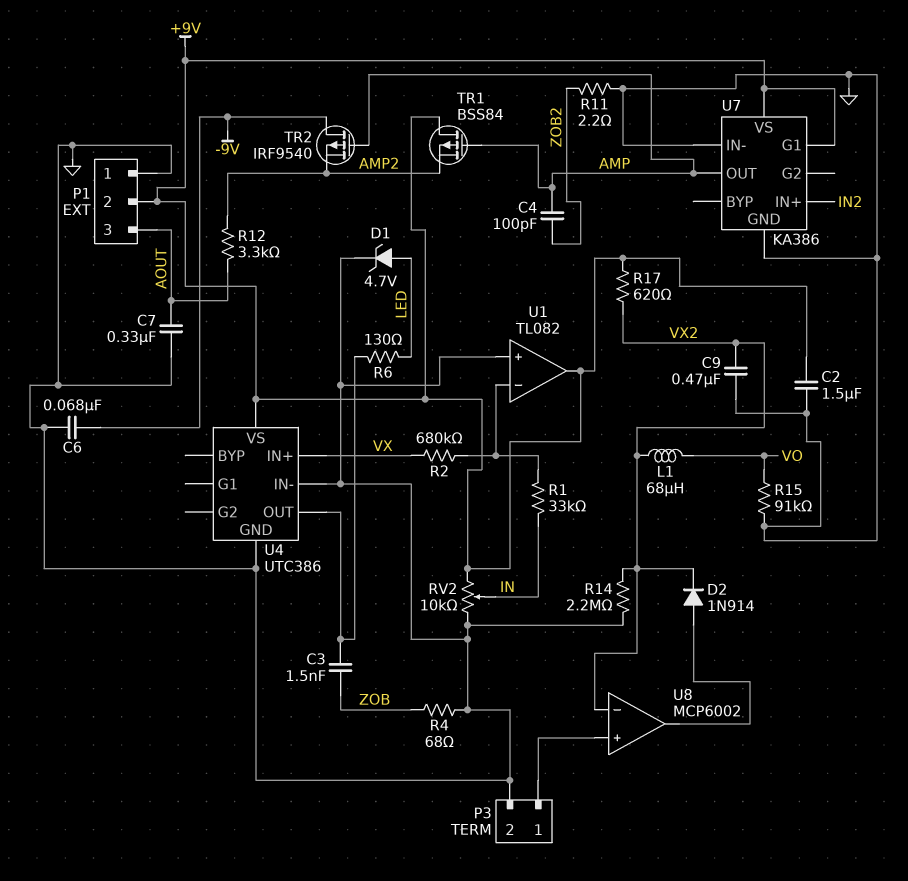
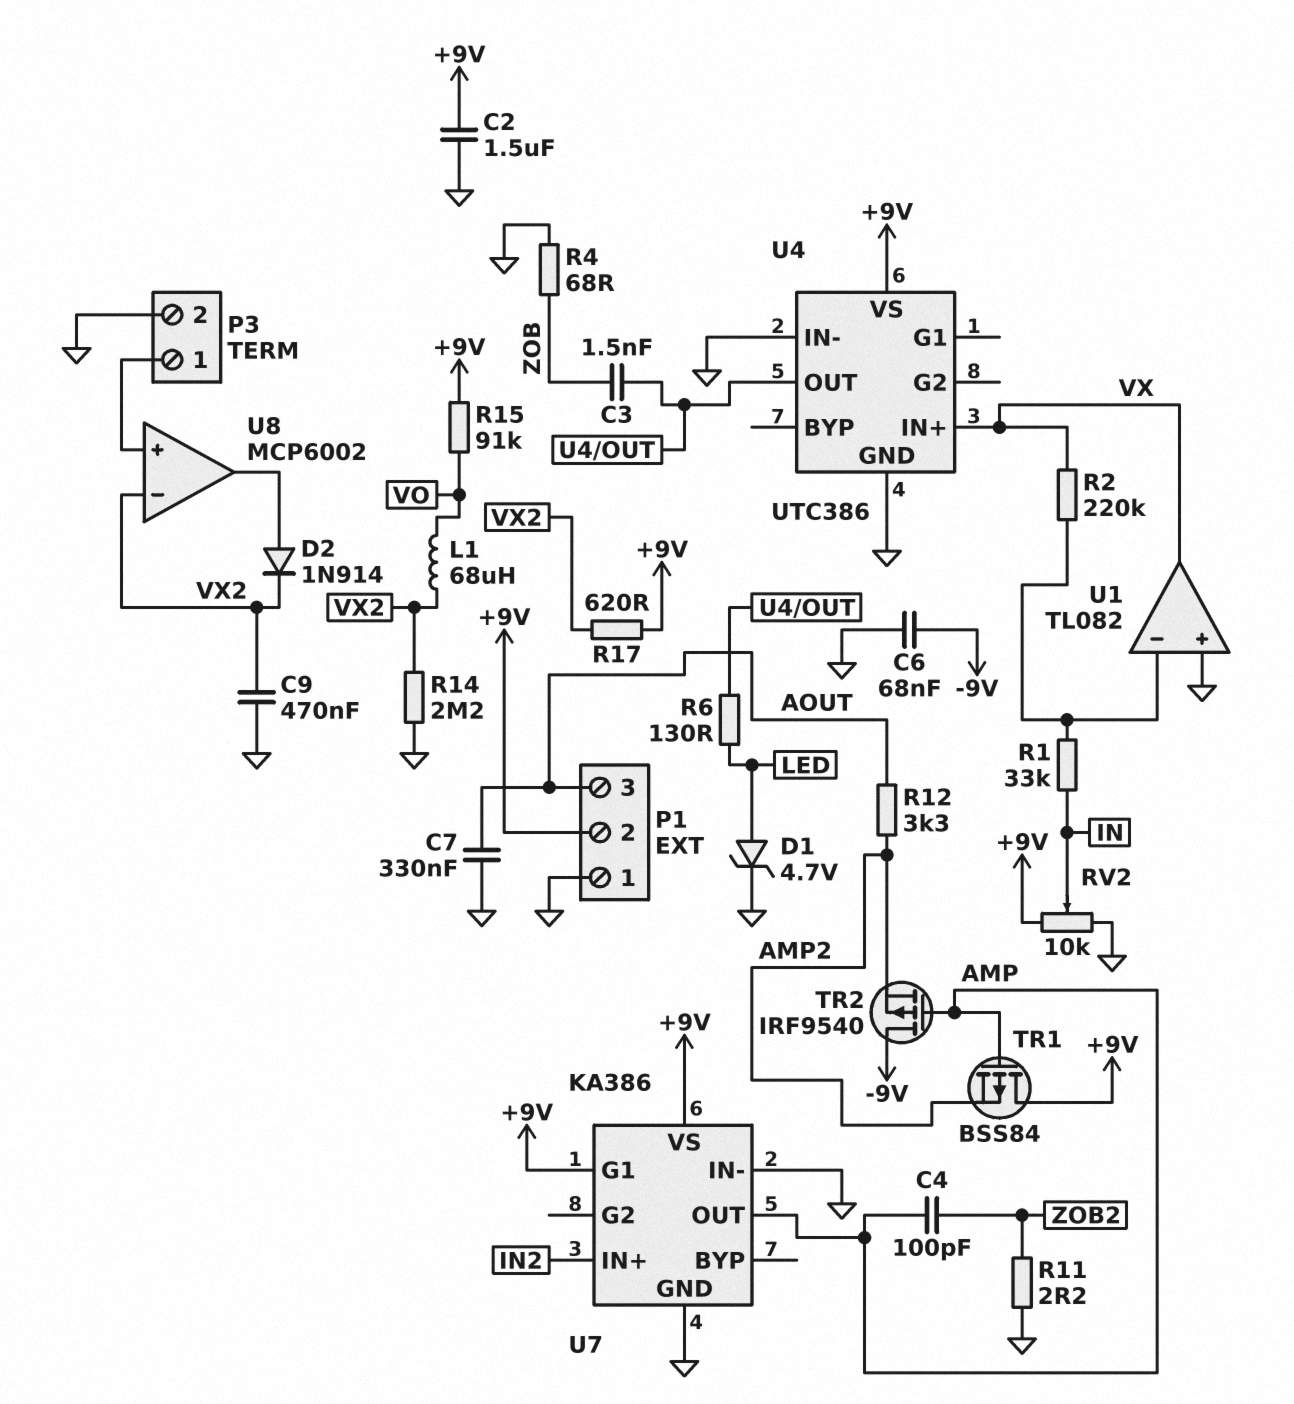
R2: 680k (U1/in-, VX) -> 220k (U1/in-, VX)
R15: 91k (GND, VO) -> 91k (+9V, VO)
U1 pin out: +9V -> VX

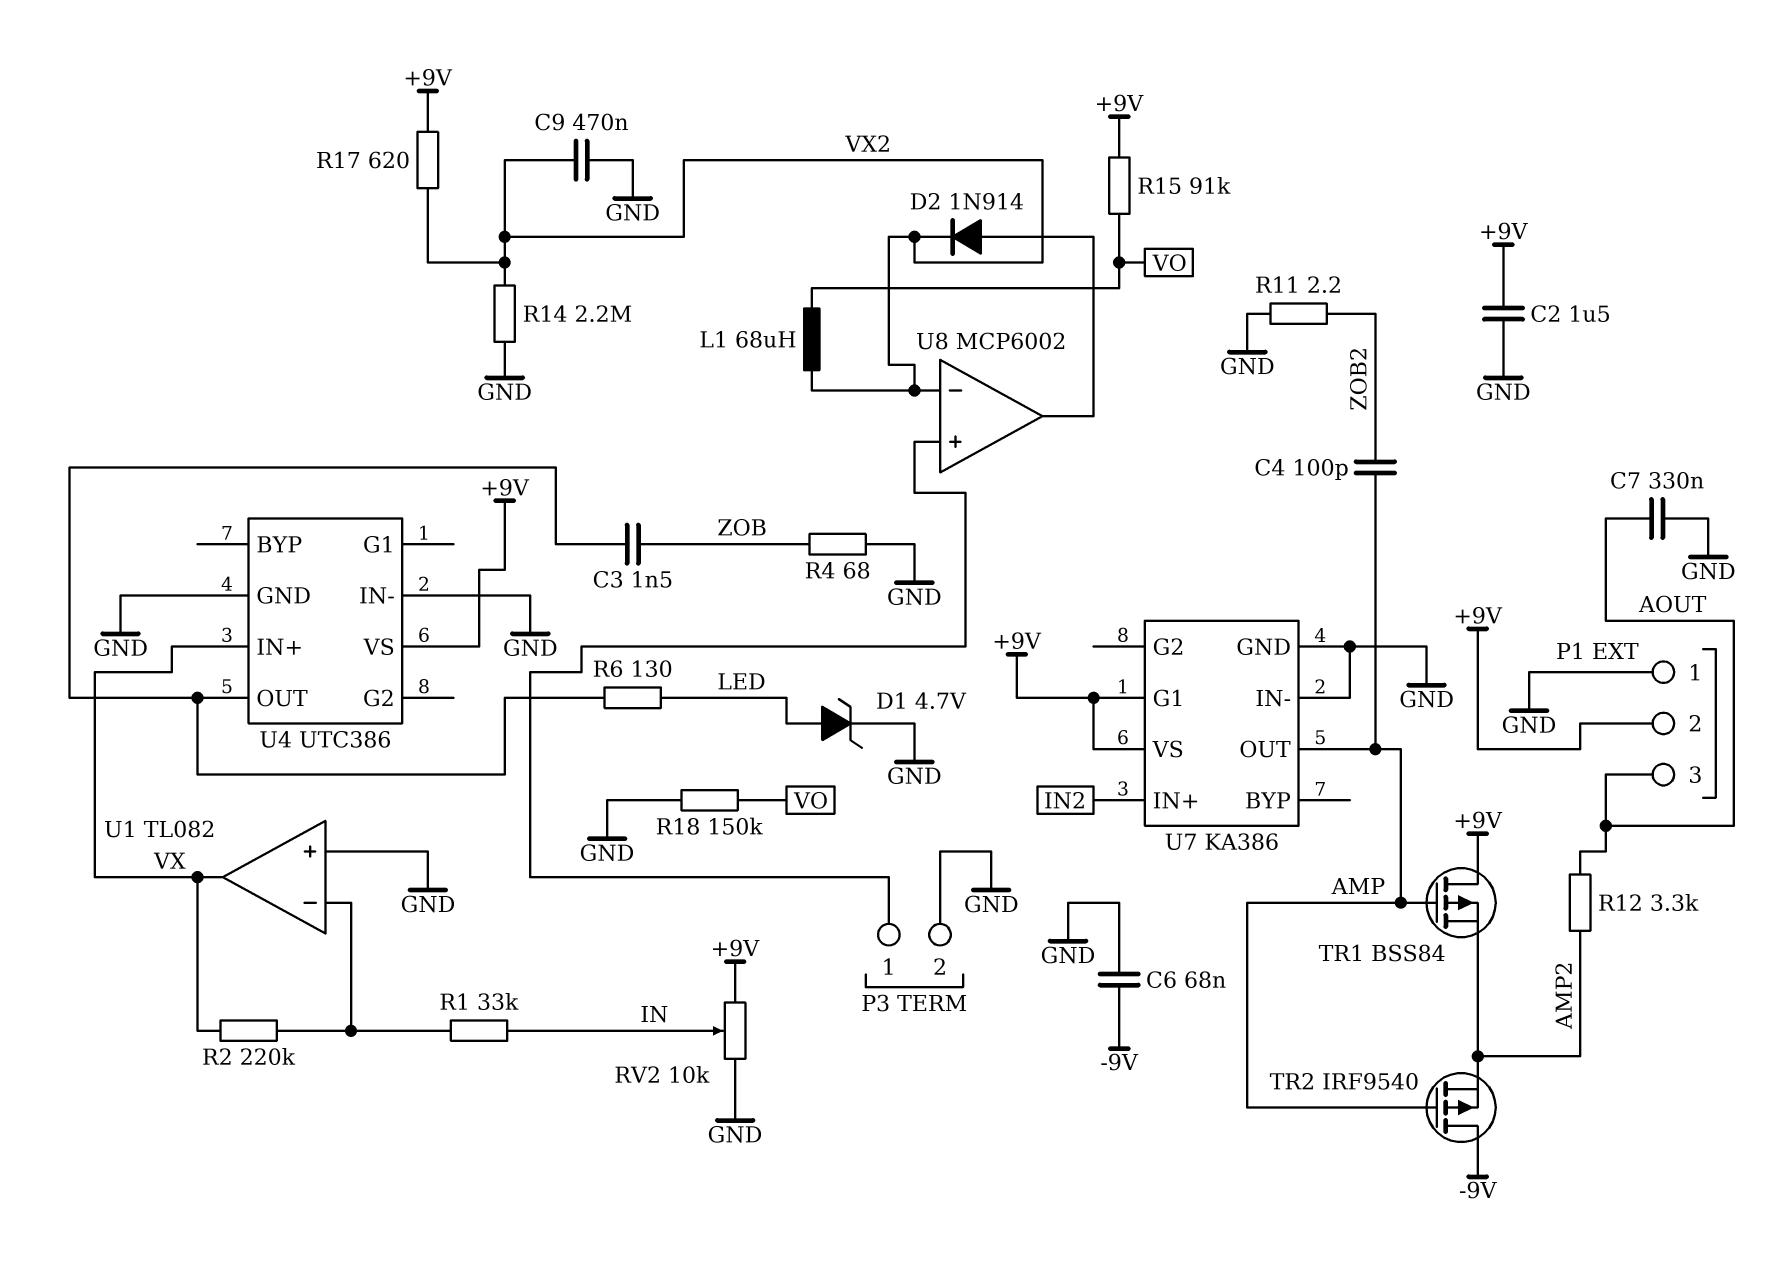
R18: none -> 150k (GND, VO)

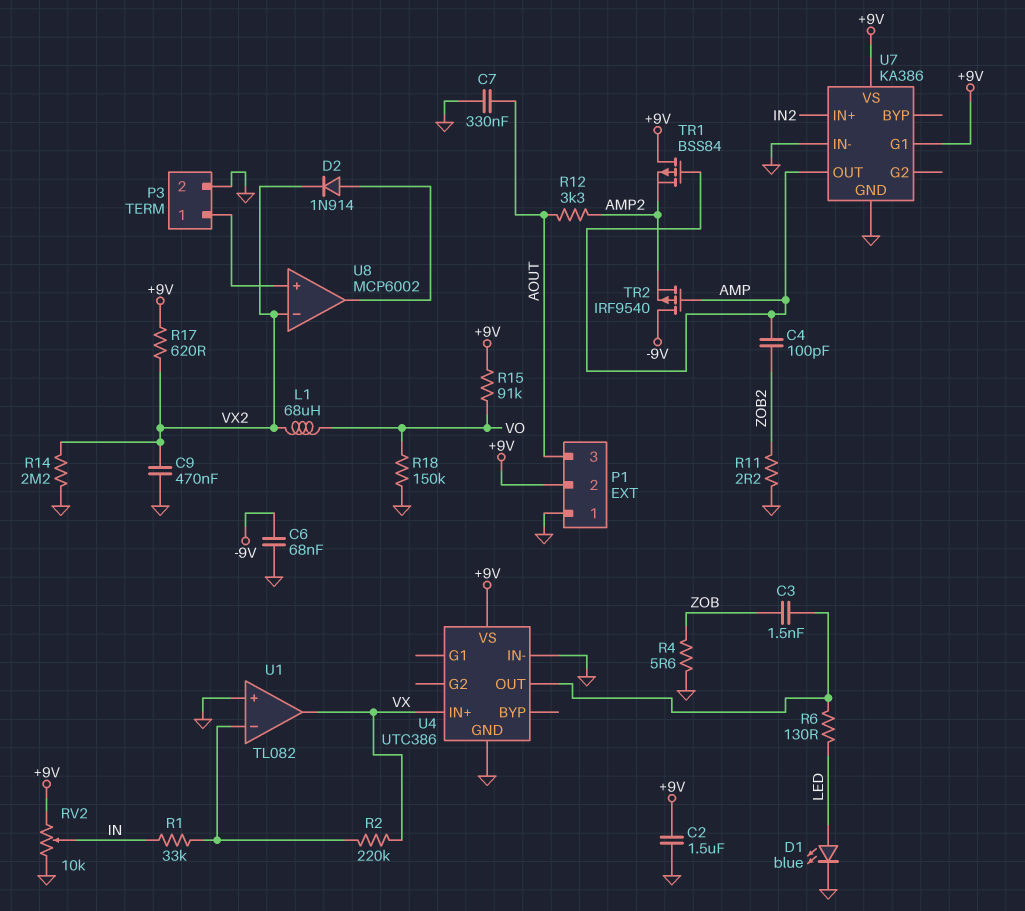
D1: zener 4.7V (A LED, K GND) -> LED blue (A LED, K GND)
R4: 68 (GND, ZOB) -> 5.6 (GND, ZOB)

